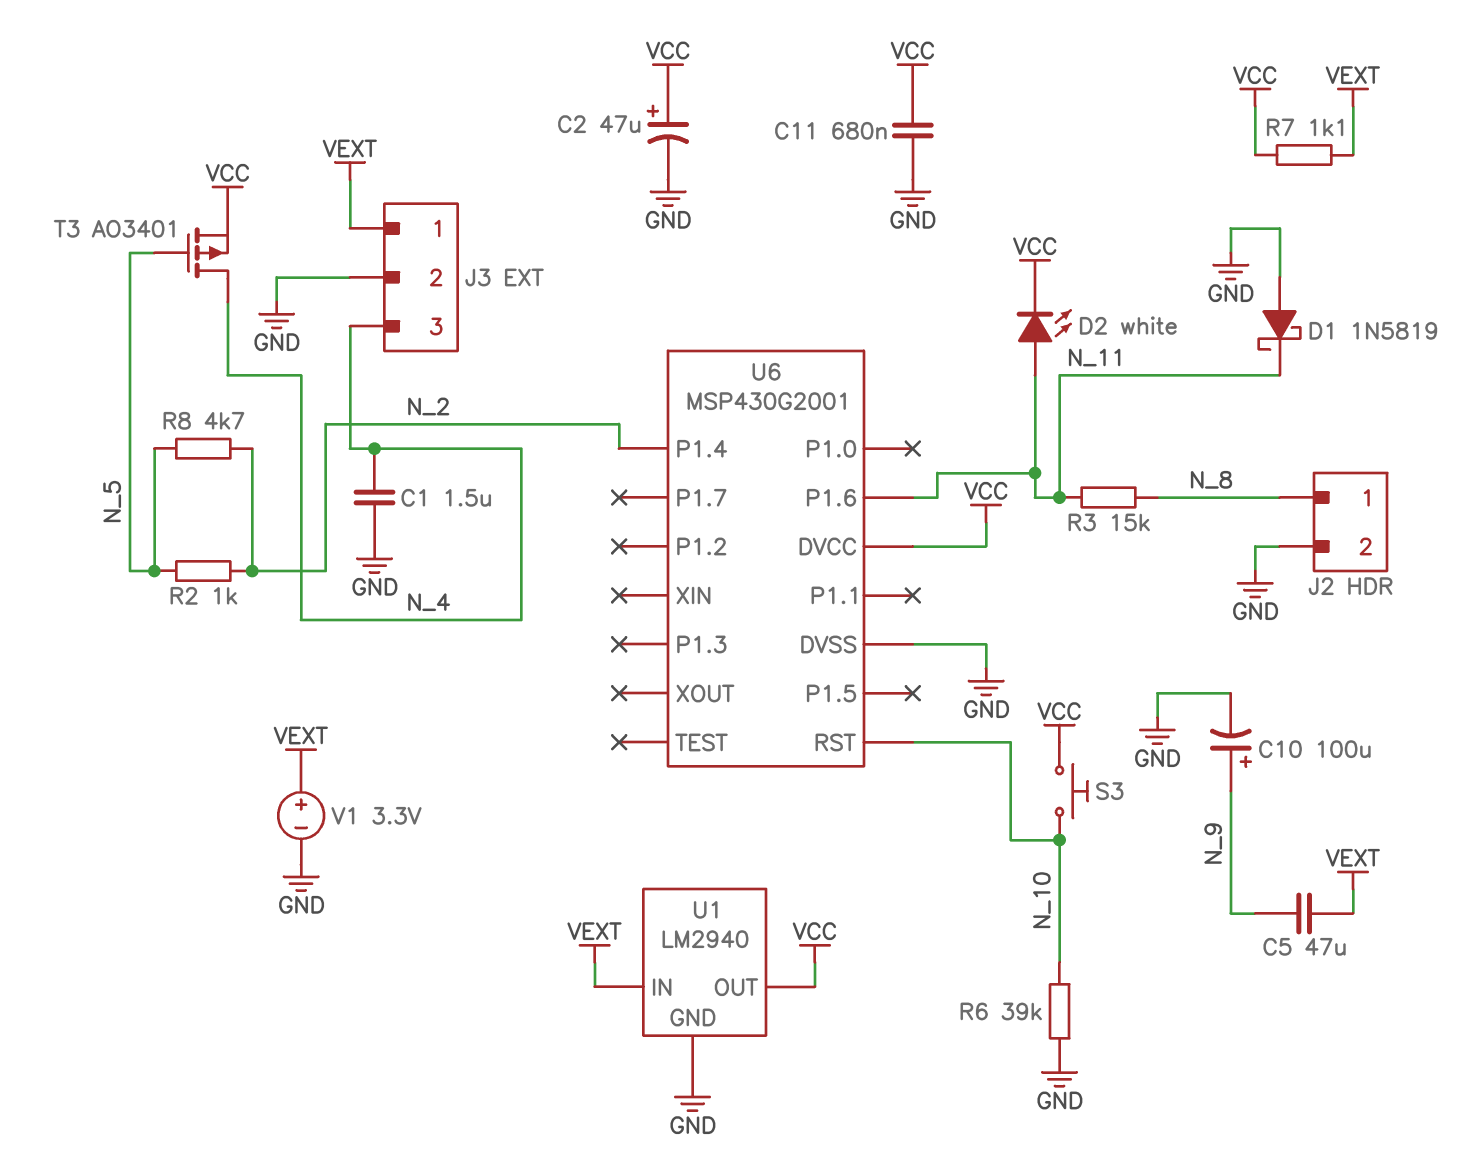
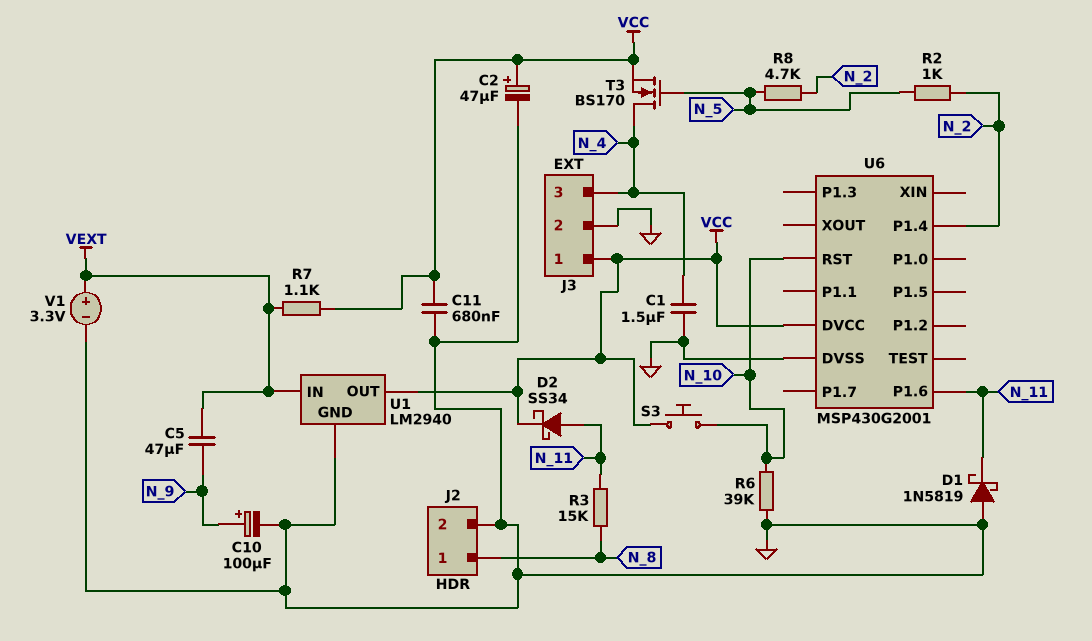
D2: LED white (A N_11, K VCC) -> schottky SS34 (A N_11, K VCC)
J3 pin 1: VEXT -> VCC
T3: PMOS AO3401 (G N_5, D N_4, S VCC) -> NMOS BS170 (G N_5, D N_4, S VCC)

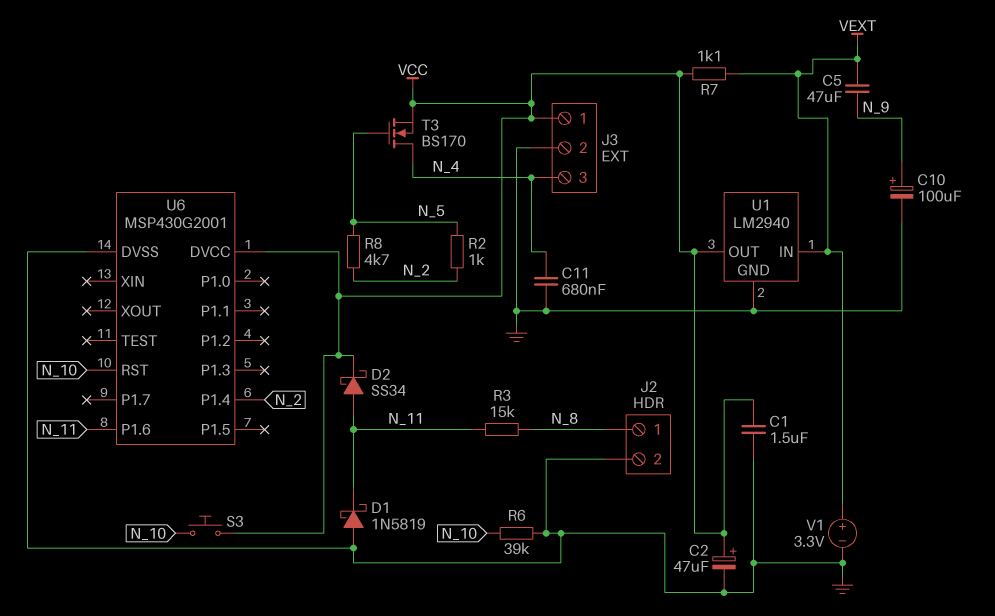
C1: 1.5uF (GND, N_4) -> 1.5uF (GND, VCC)
C11: 680nF (GND, VCC) -> 680nF (GND, N_4)

